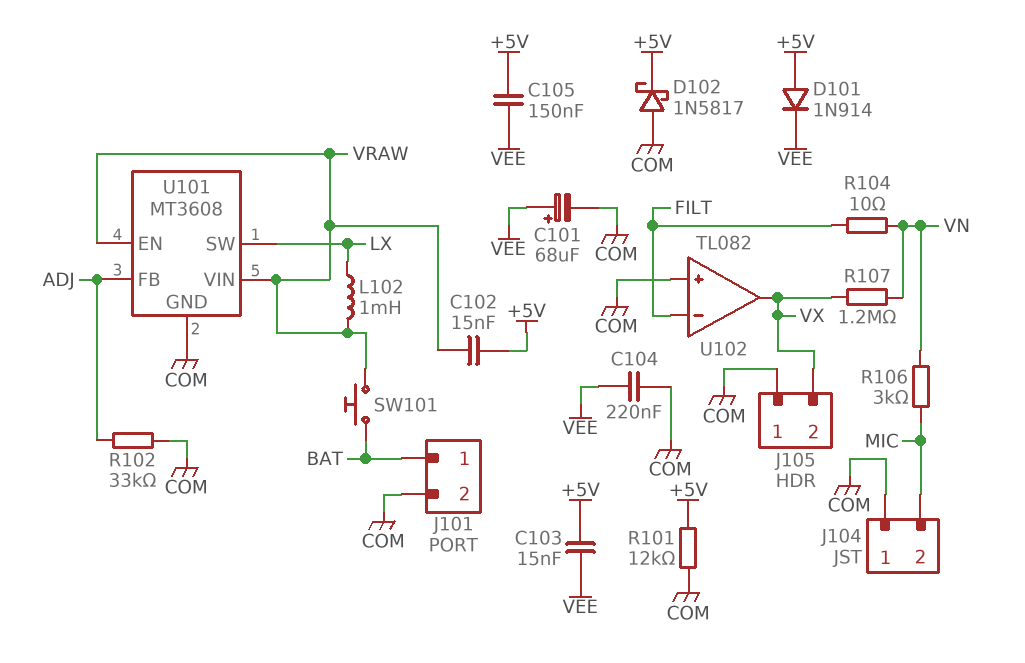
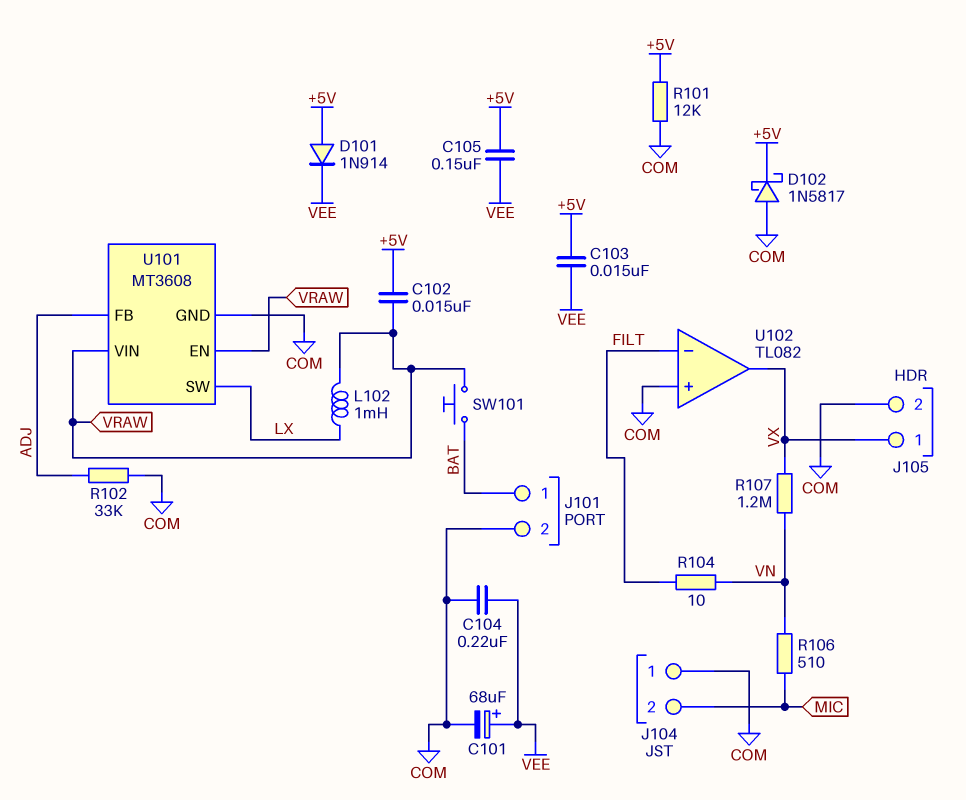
J105 pin 1: COM -> VX
J105 pin 2: VX -> COM
R106: 3k (MIC, VN) -> 510 (MIC, VN)

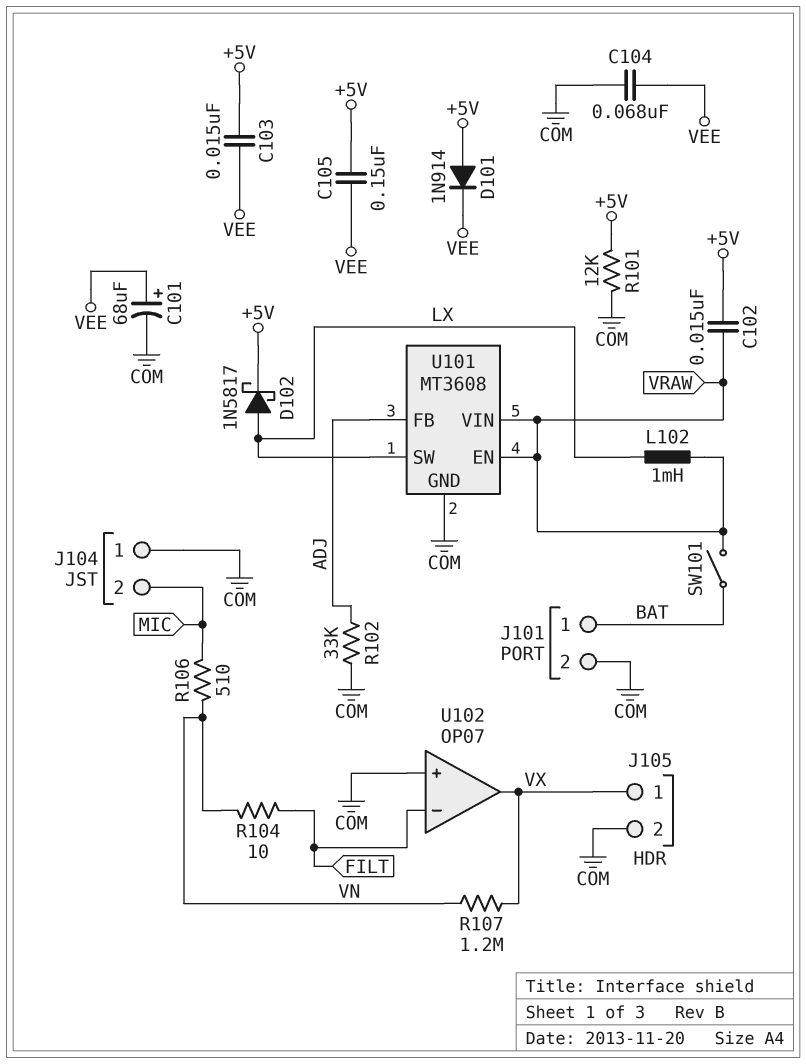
C104: 220nF (COM, VEE) -> 68nF (COM, VEE)
D102: schottky 1N5817 (A COM, K +5V) -> schottky 1N5817 (A LX, K +5V)
SW101: button (BAT, VRAW) -> switch (BAT, VRAW)
U102: TL082 -> OP07

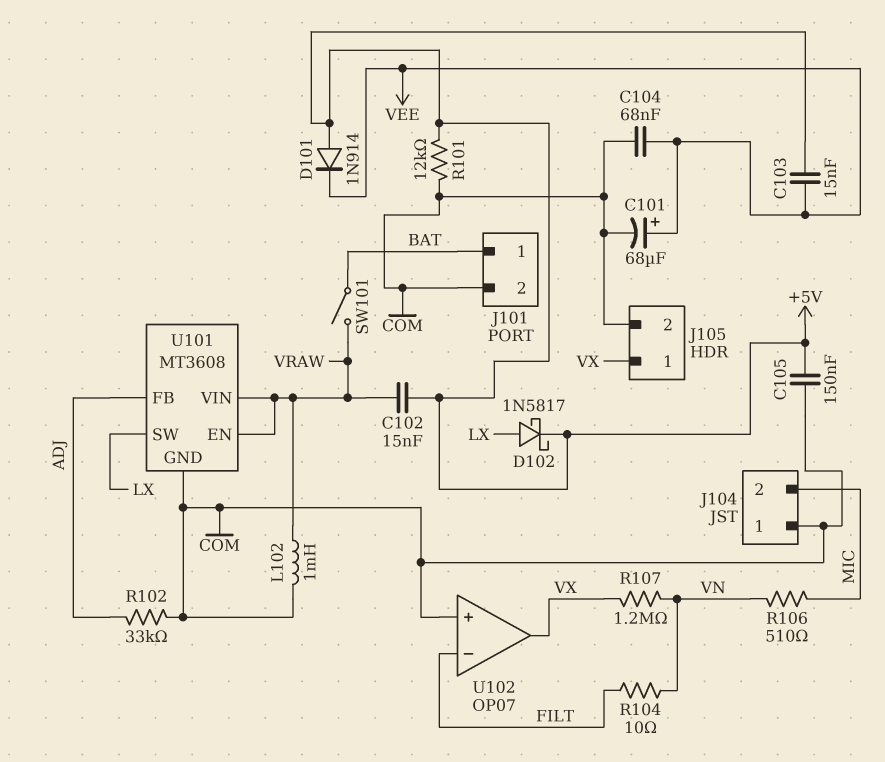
C105: 150nF (+5V, VEE) -> 150nF (+5V, COM)
L102: 1mH (LX, VRAW) -> 1mH (COM, VRAW)

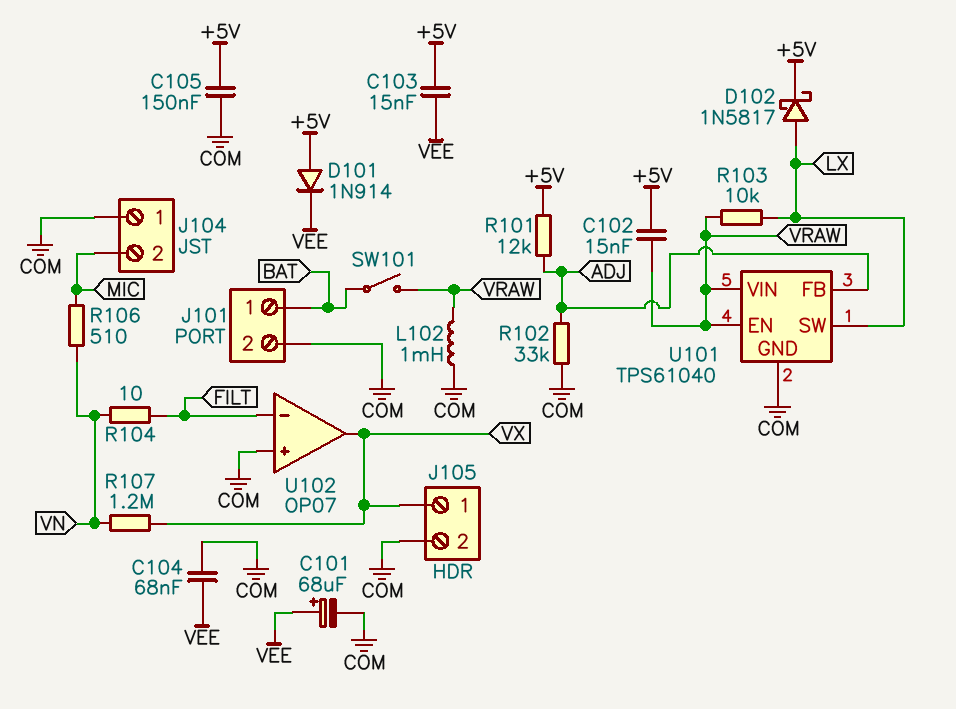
R101: 12k (+5V, COM) -> 12k (+5V, ADJ)
R103: none -> 10k (LX, VRAW)
U101: MT3608 -> TPS61040

